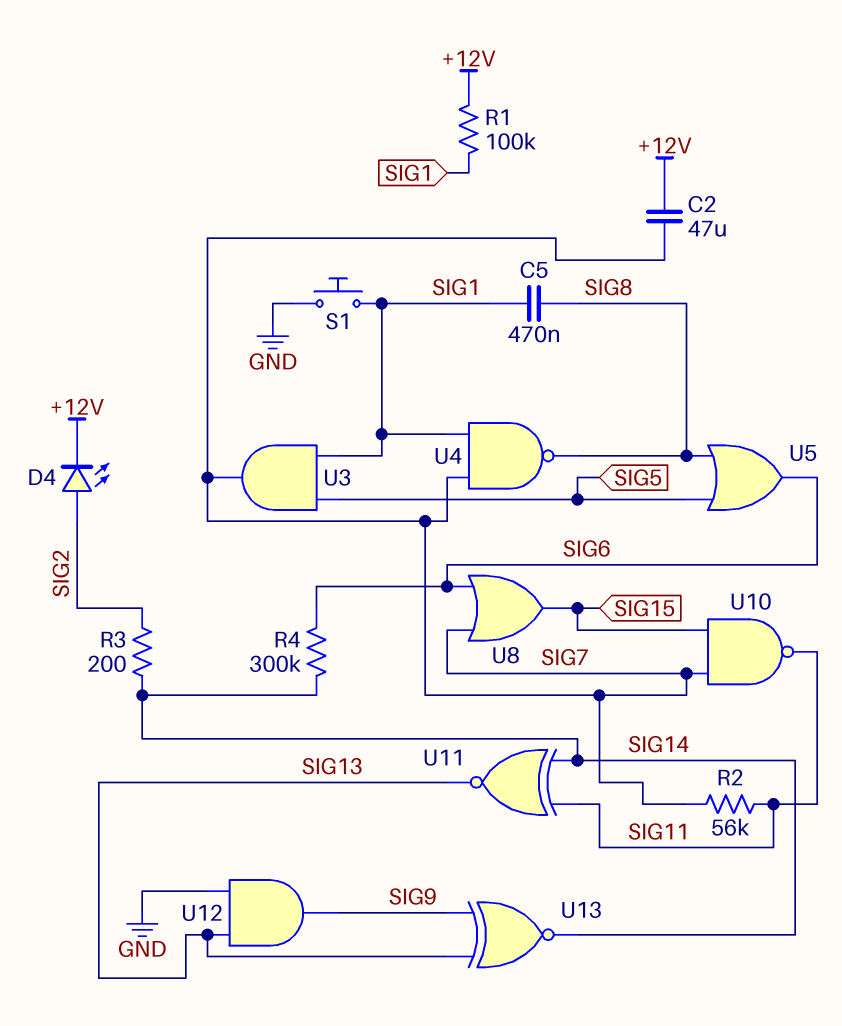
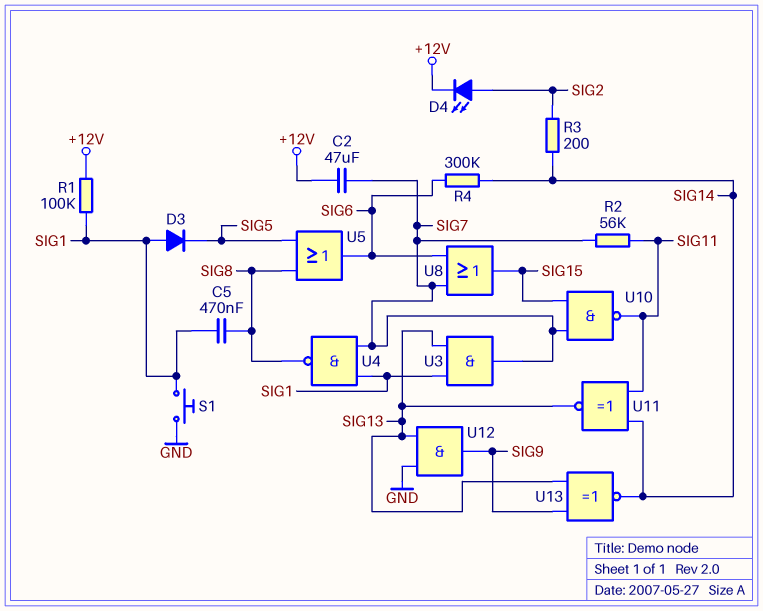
D3: none -> diode (A SIG1, K SIG5)
U3: AND (in SIG1, in SIG5, out SIG7) -> AND (in SIG1, in SIG13, out SIG7)

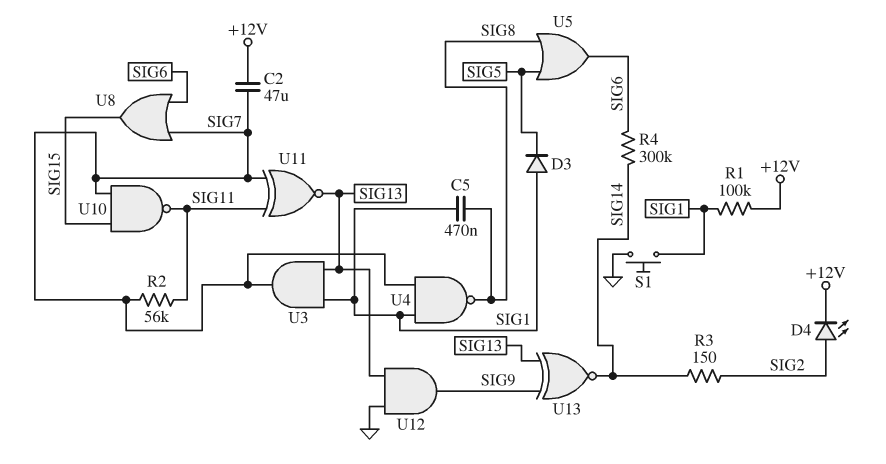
R3: 200 (SIG2, SIG14) -> 150 (SIG2, SIG14)
U11: XNOR (in SIG11, in SIG14, out SIG13) -> XNOR (in SIG7, in SIG11, out SIG13)

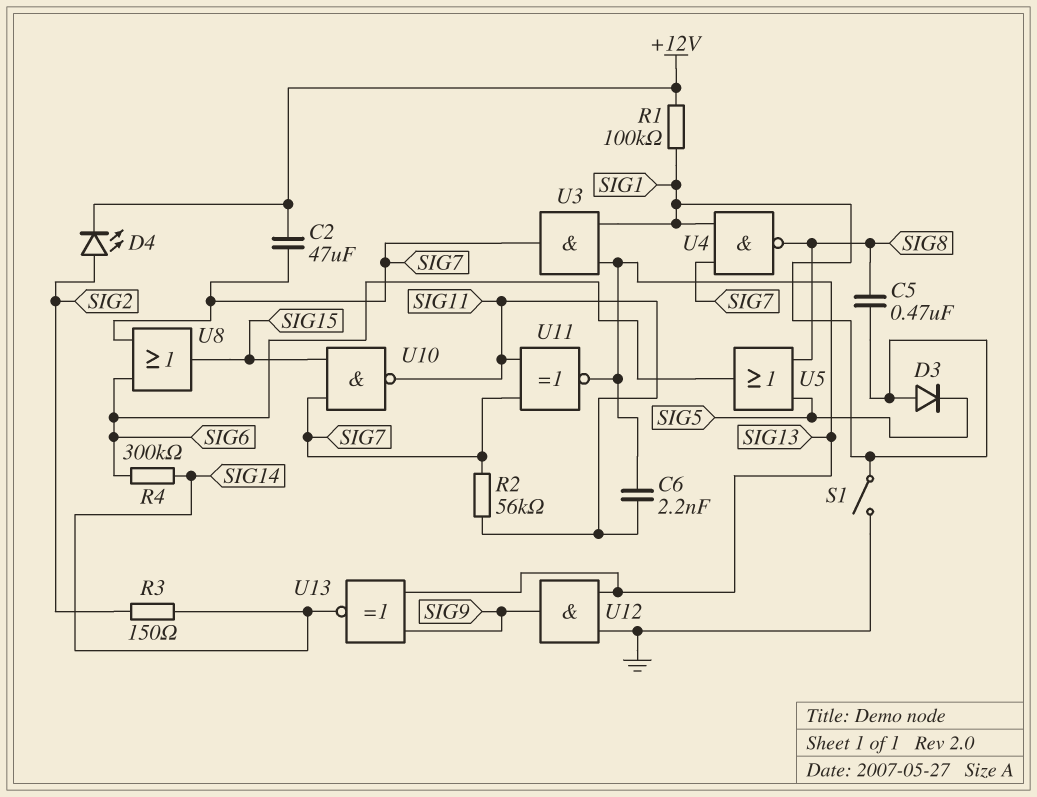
C6: none -> 2.2nF (SIG11, SIG13)
S1: button (GND, SIG1) -> switch (GND, SIG1)

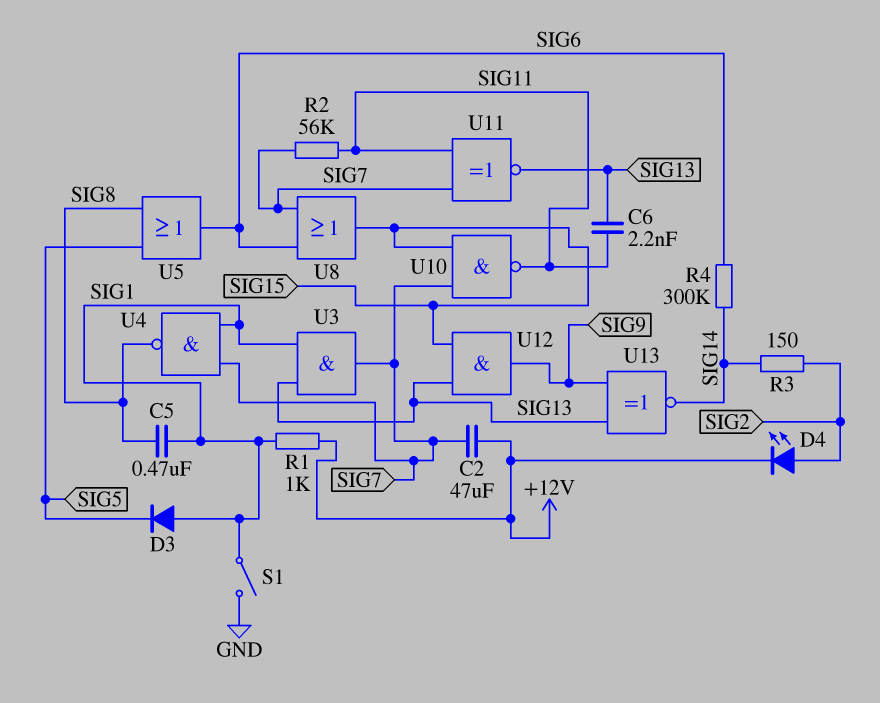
R1: 100k (+12V, SIG1) -> 1k (+12V, SIG1)
U12: AND (in GND, in SIG13, out SIG9) -> AND (in SIG13, in SIG15, out SIG9)

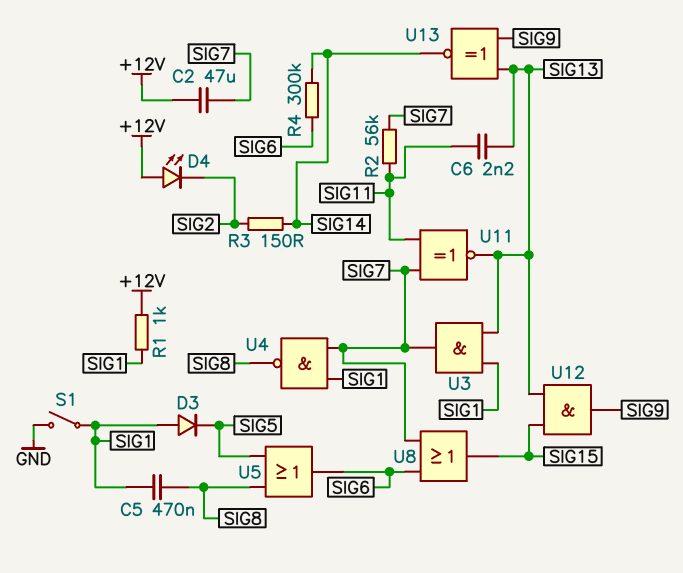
D4: LED (A SIG2, K +12V) -> LED (A +12V, K SIG2)
U10: NAND (in SIG7, in SIG15, out SIG11) -> none

